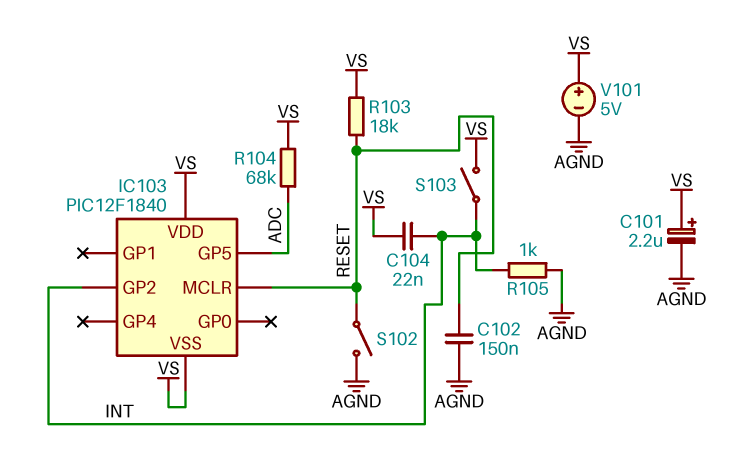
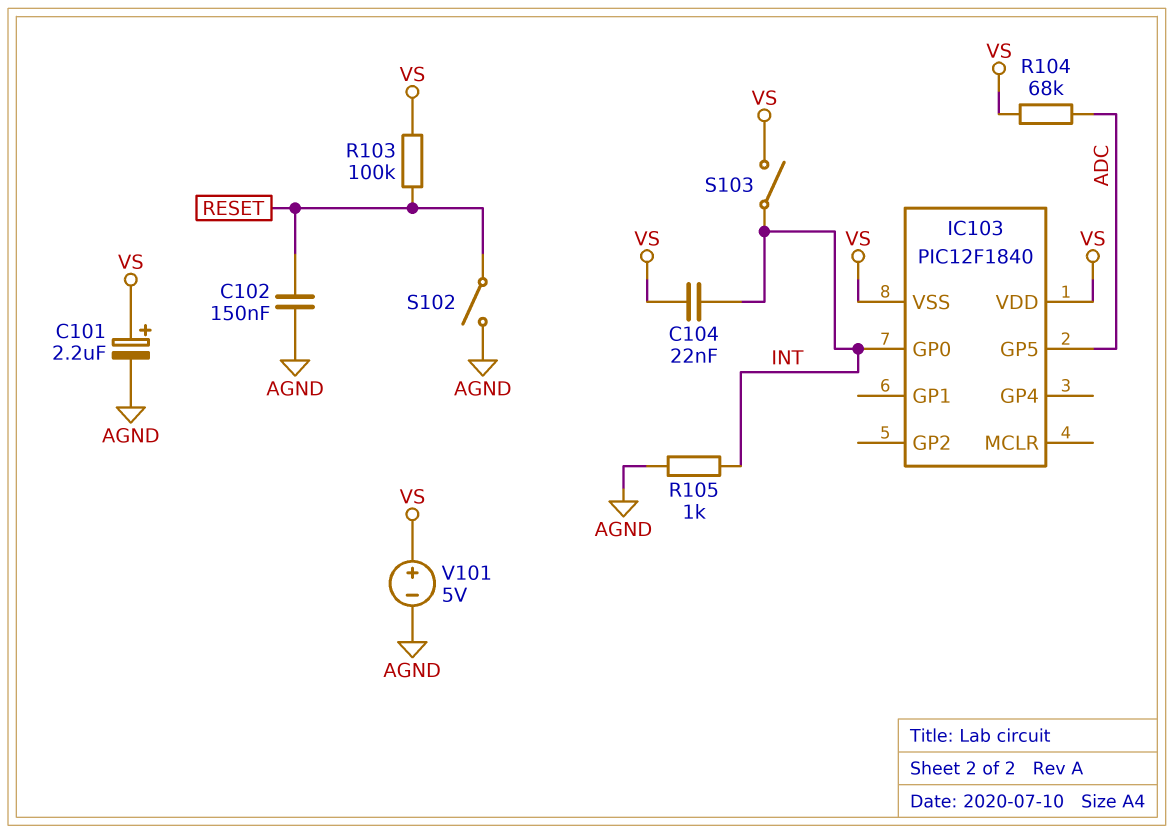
IC103 pin GP0: none -> INT
IC103 pin GP2: INT -> none
IC103 pin MCLR: RESET -> none
R103: 18k (RESET, VS) -> 100k (RESET, VS)

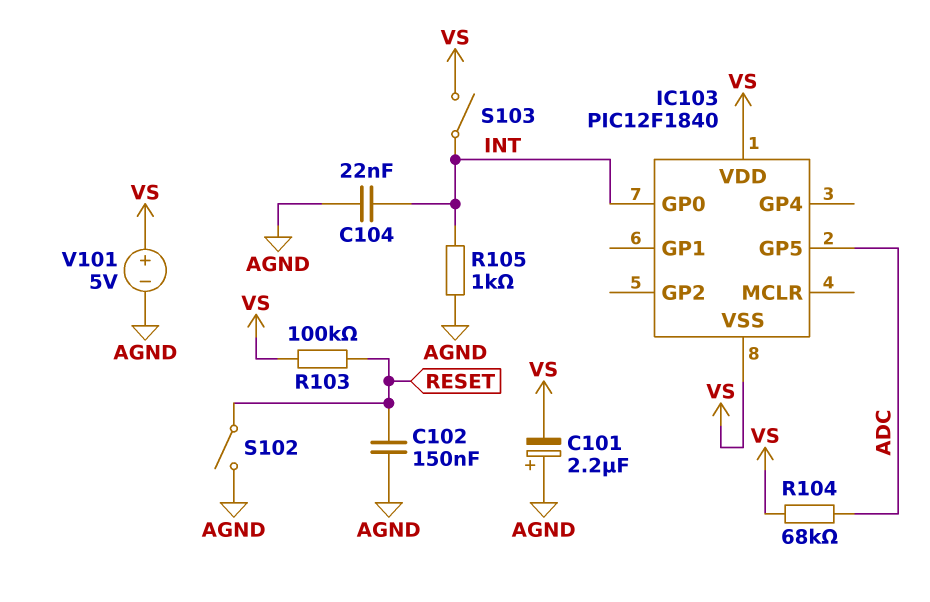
C101: 2.2uF (plus VS, minus AGND) -> 2.2uF (plus AGND, minus VS)
C104: 22nF (INT, VS) -> 22nF (AGND, INT)

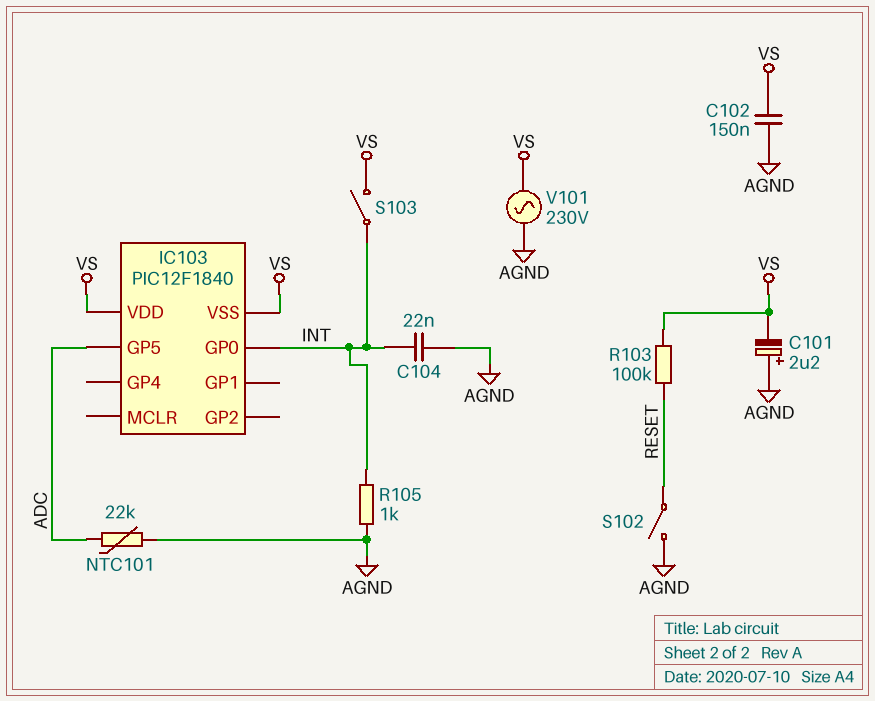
C102: 150nF (AGND, RESET) -> 150nF (AGND, VS)
NTC101: none -> 22k (ADC, AGND)
R104: 68k (ADC, VS) -> none
V101: 5V (plus VS, minus AGND) -> AC 230V (AGND, VS)

